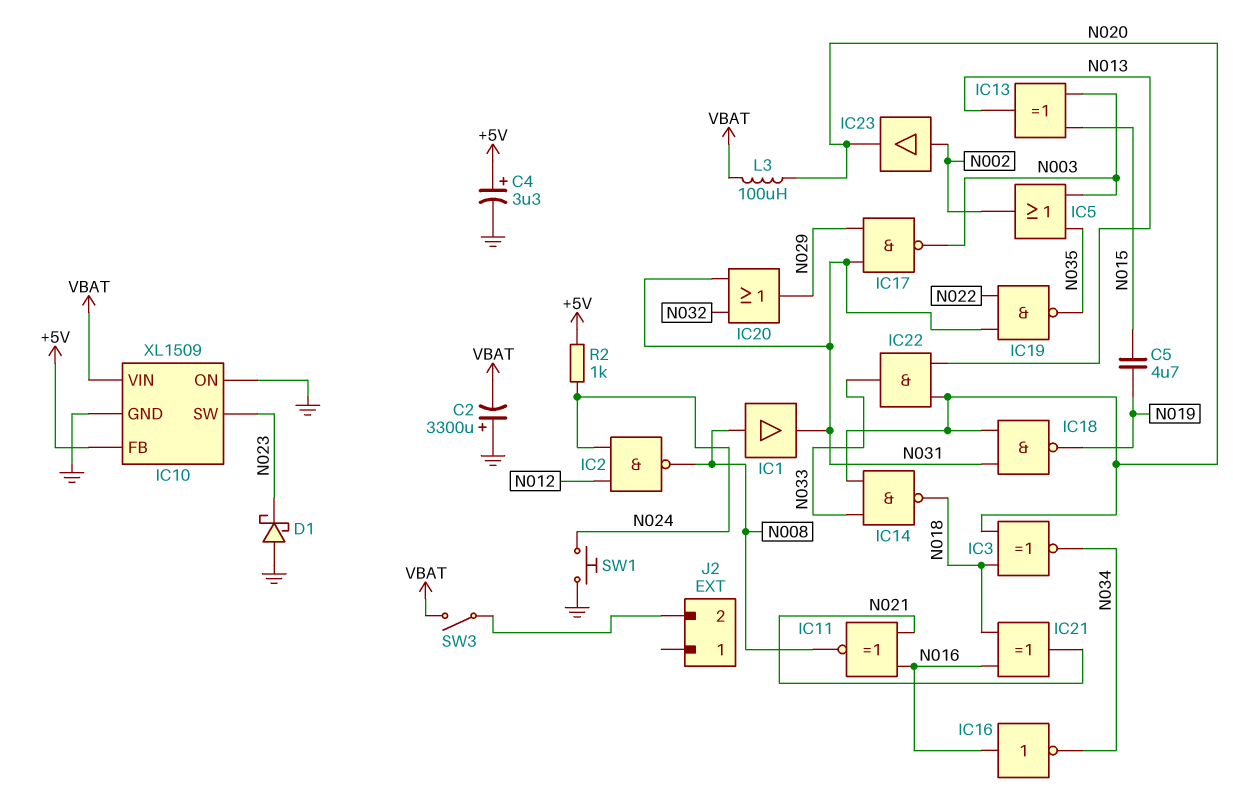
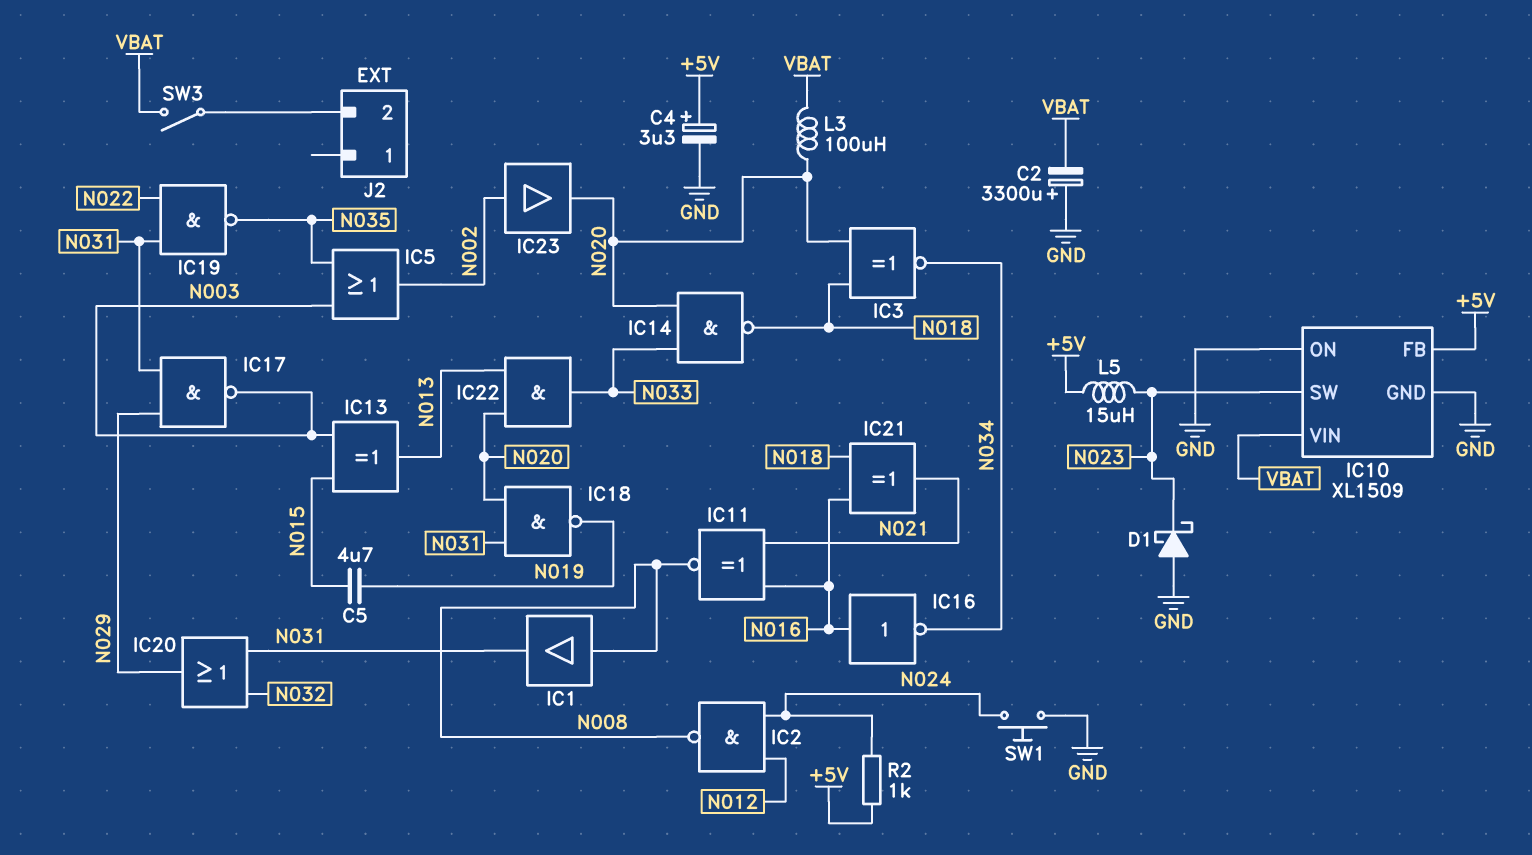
L5: none -> 15uH (+5V, N023)

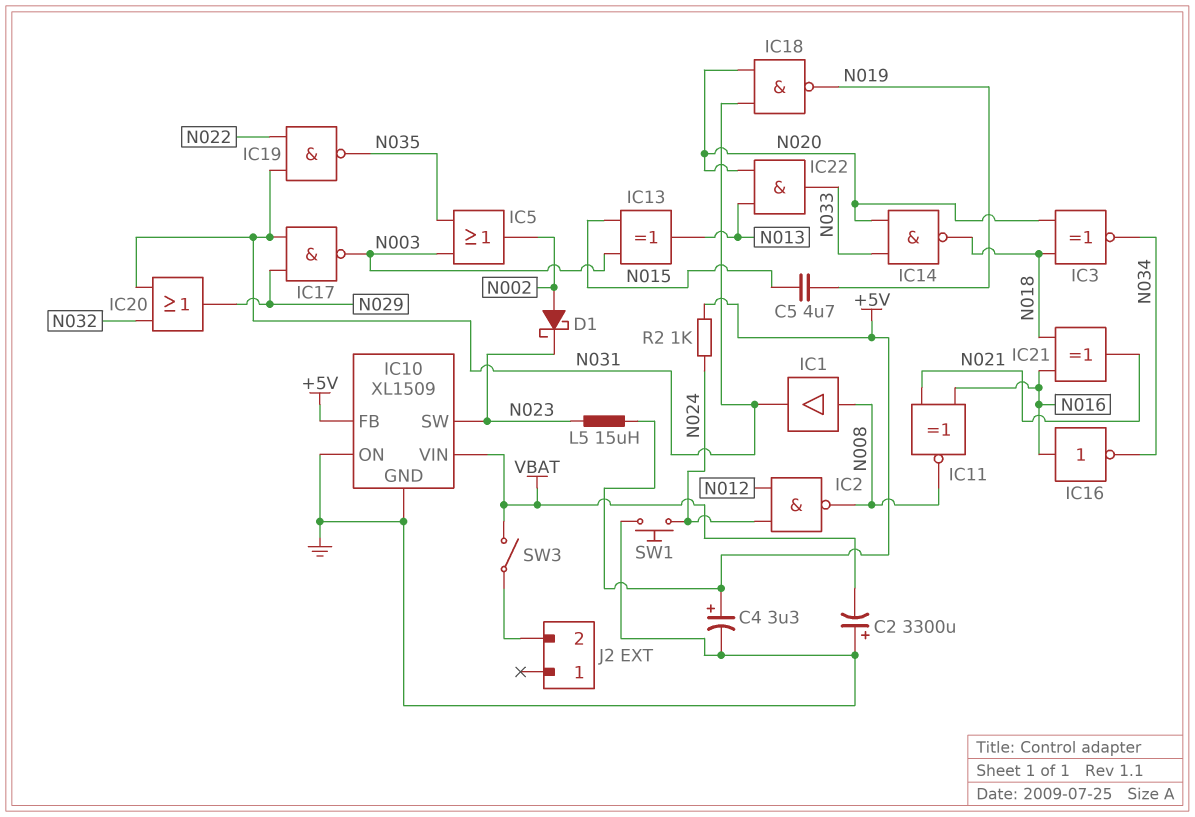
D1: schottky (A GND, K N023) -> schottky (A N002, K N023)
IC23: buffer (in N002, out N020) -> none
L3: 100uH (N020, VBAT) -> none

